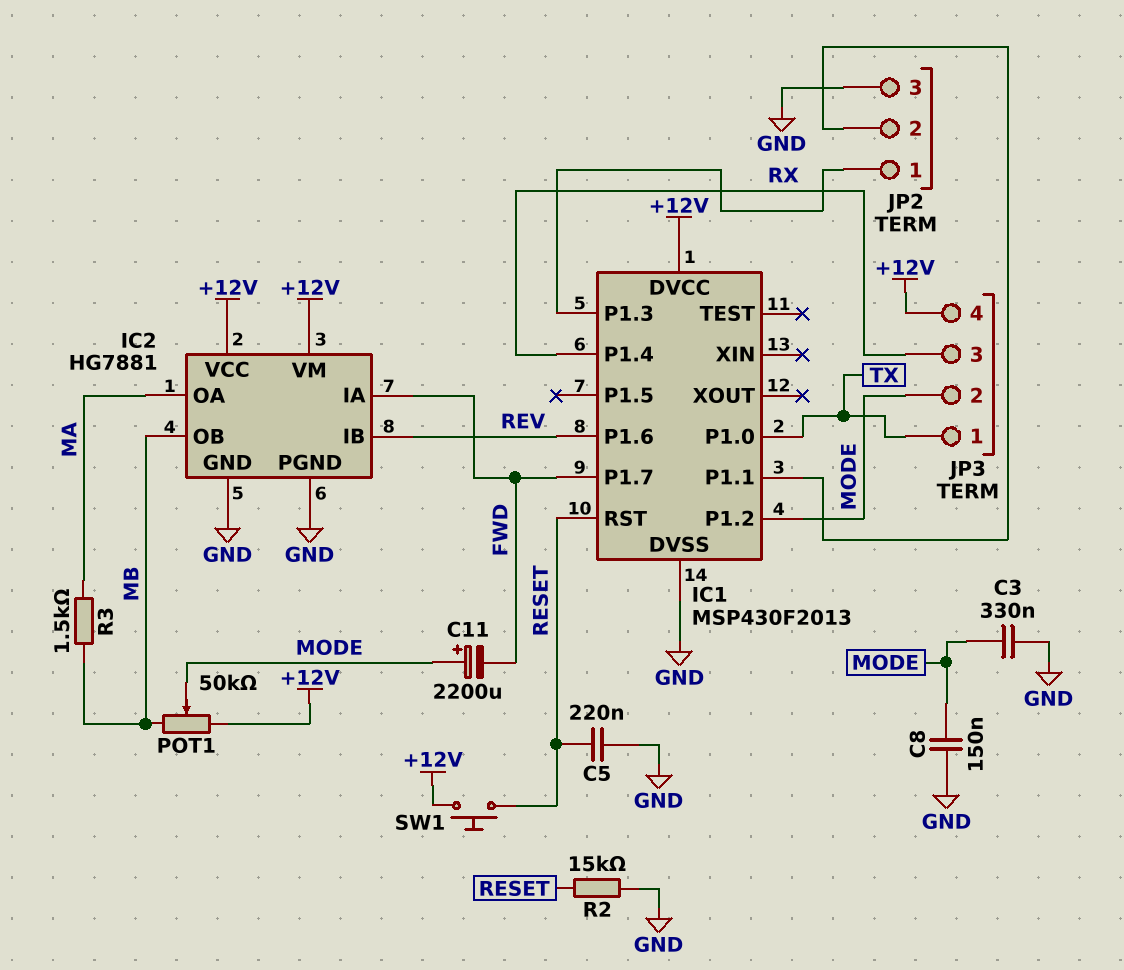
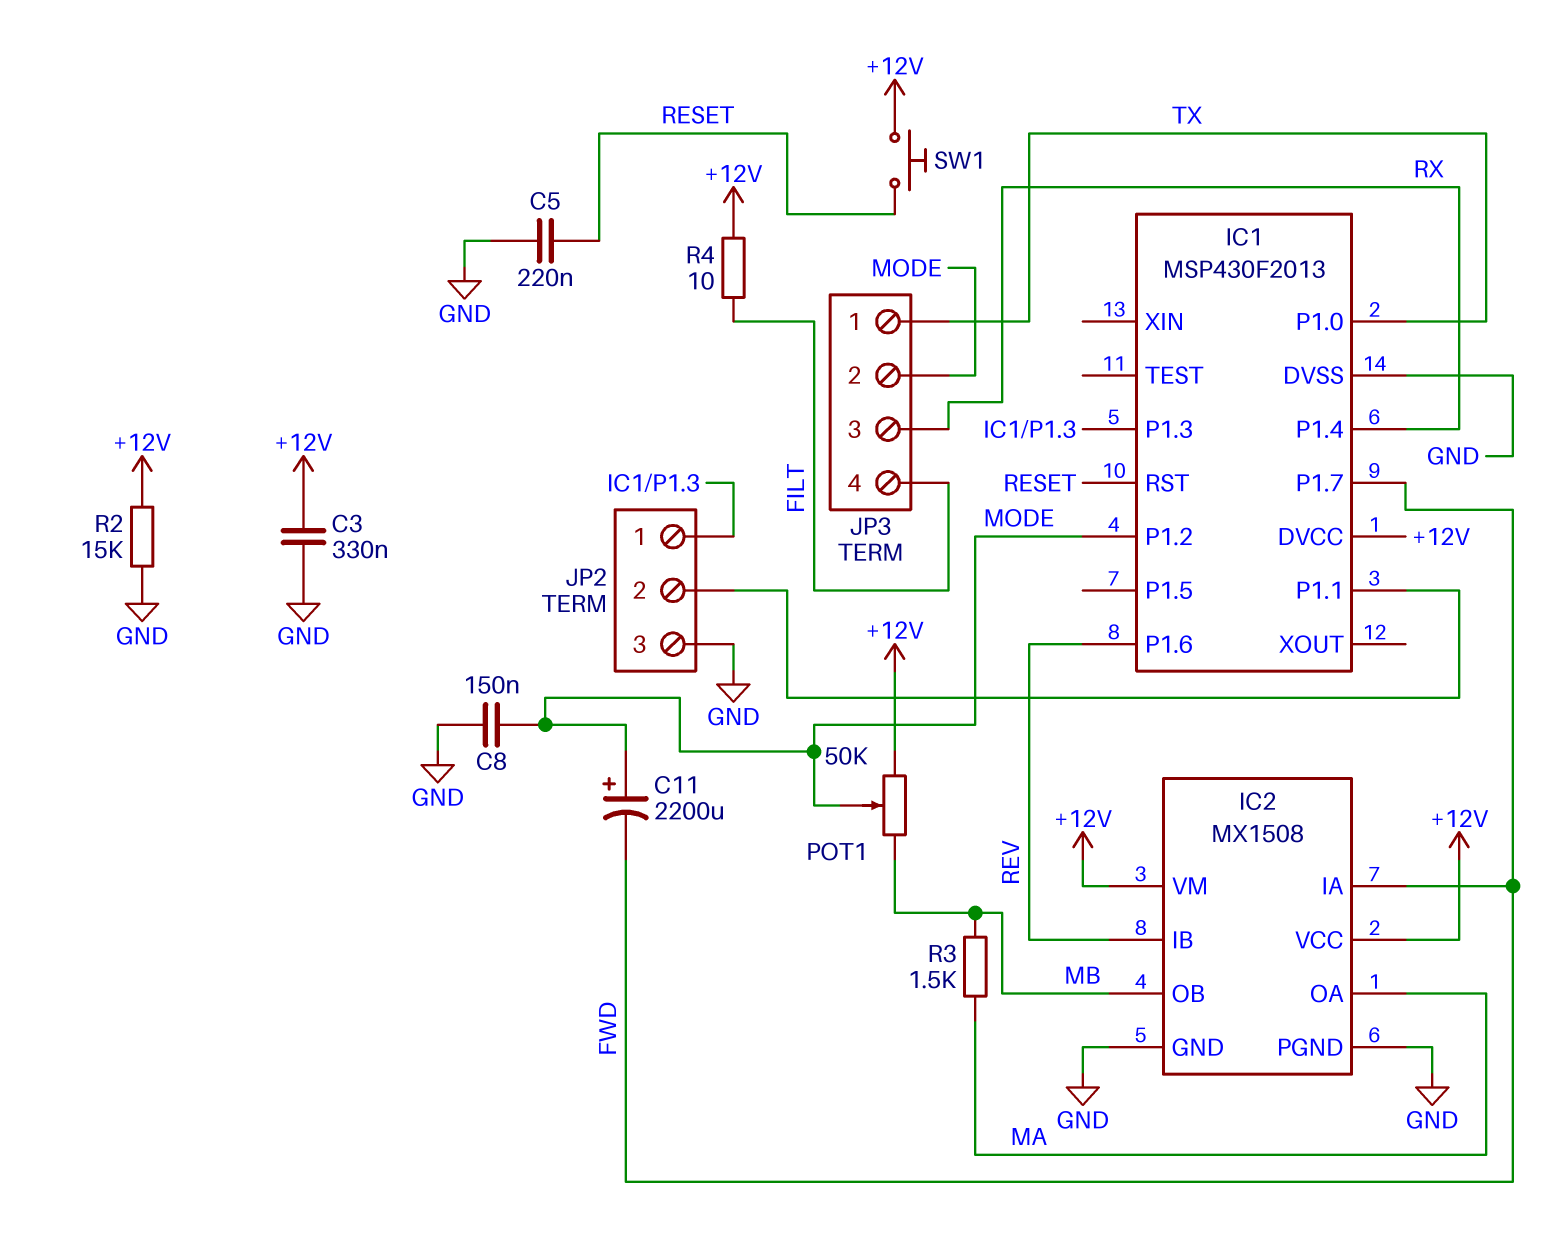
C3: 330nF (GND, MODE) -> 330nF (+12V, GND)
IC2: HG7881 -> MX1508
JP3 pin 4: +12V -> FILT
R2: 15k (GND, RESET) -> 15k (+12V, GND)
R4: none -> 10 (+12V, FILT)

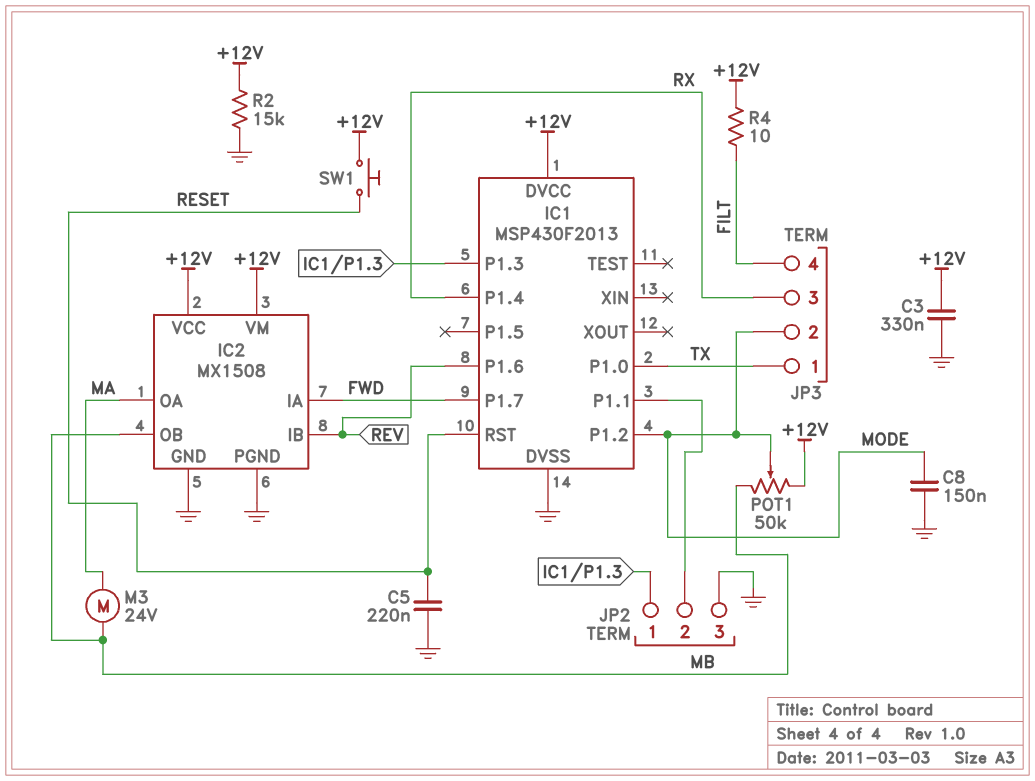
C11: 2200uF (plus MODE, minus FWD) -> none
M3: none -> motor 24V (MA, MB)
R3: 1.5k (MA, MB) -> none

